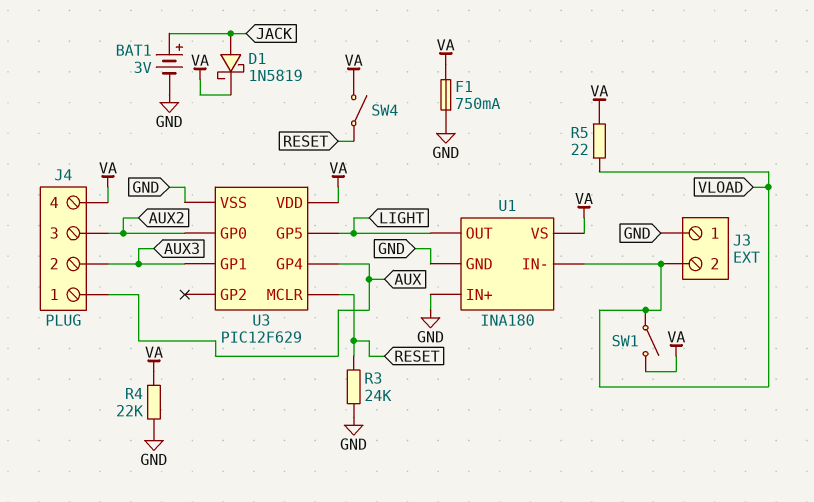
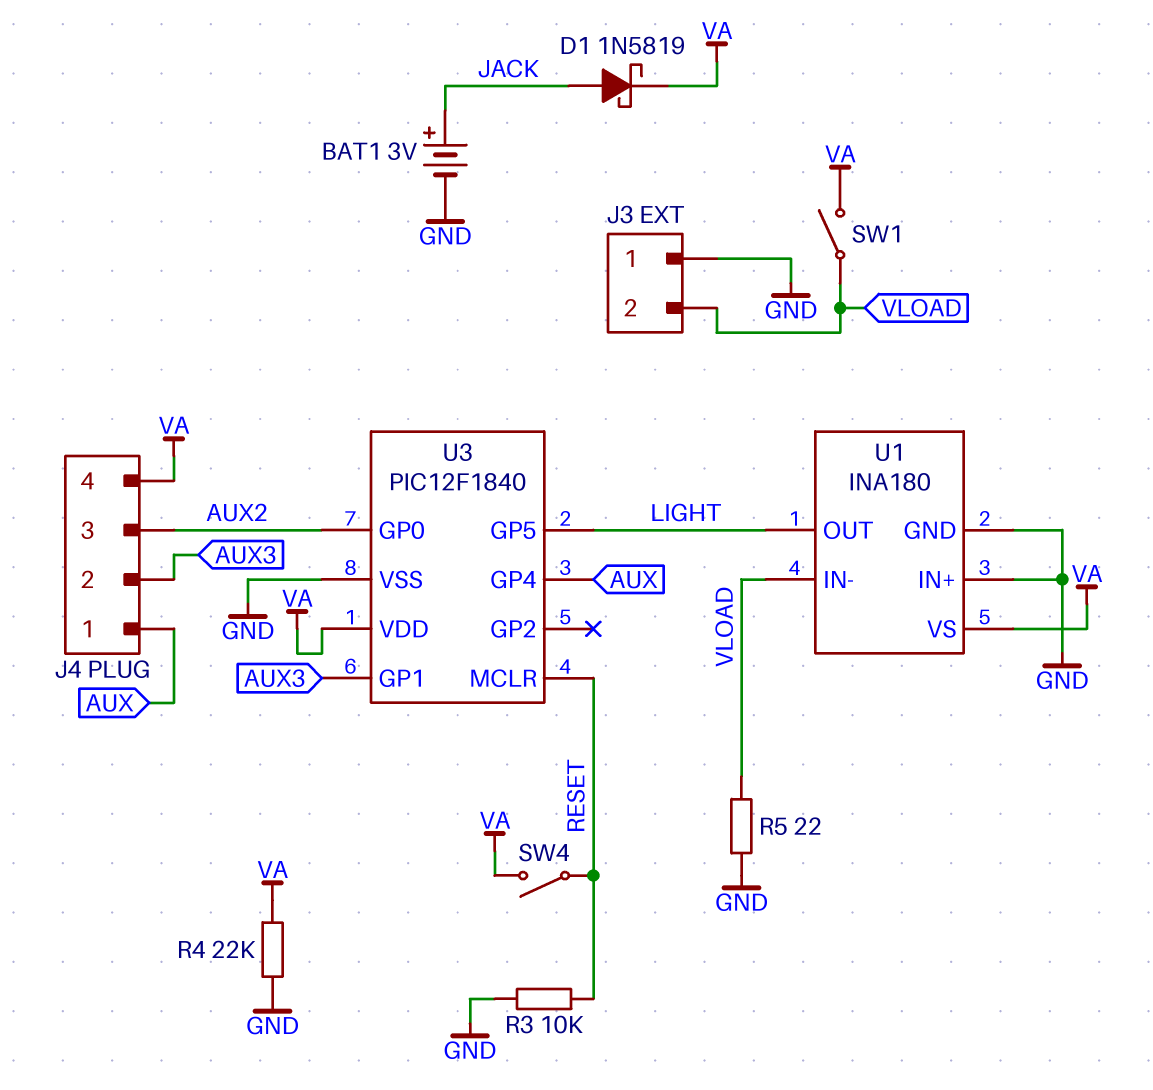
F1: 750mA (GND, VA) -> none
R3: 24k (GND, RESET) -> 10k (GND, RESET)
R5: 22 (VA, VLOAD) -> 22 (GND, VLOAD)
U3: PIC12F629 -> PIC12F1840

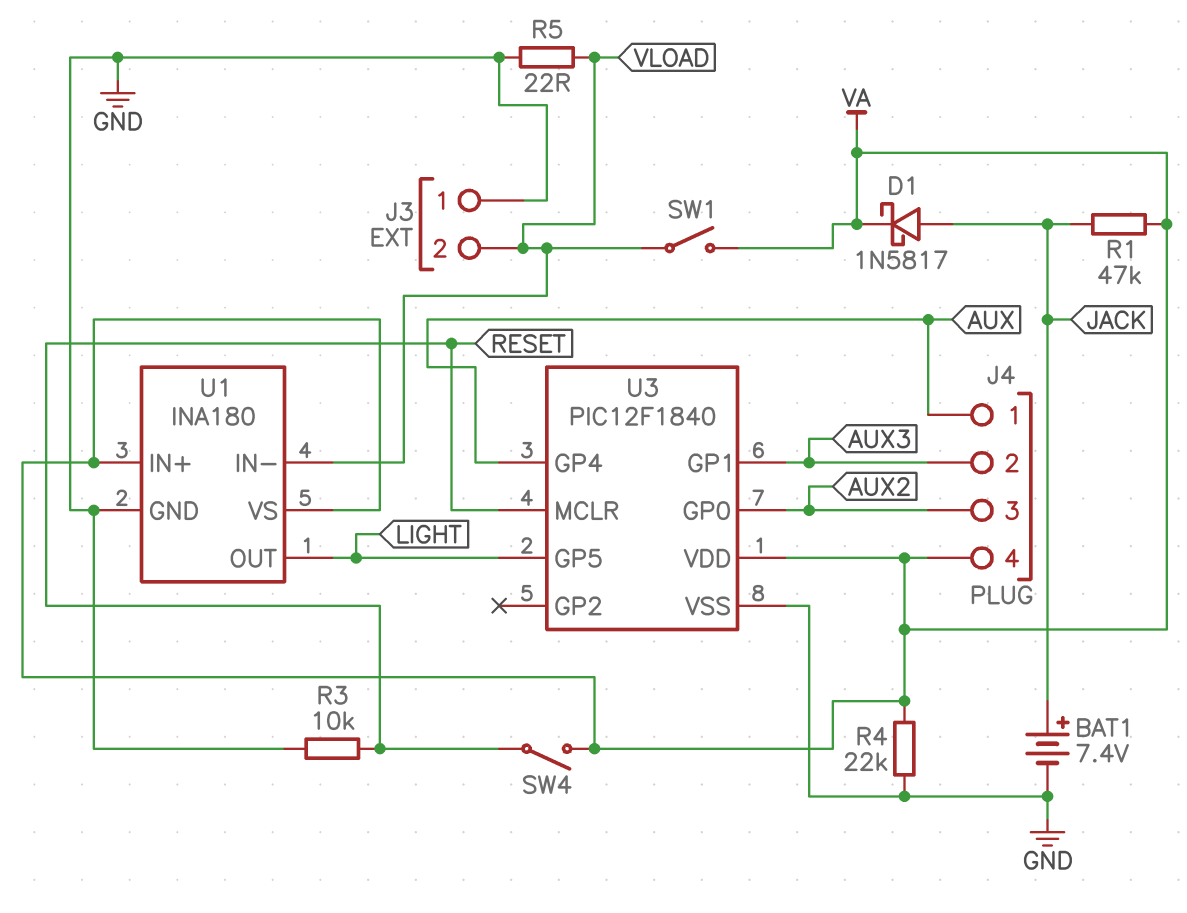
BAT1: 3V (plus JACK, minus GND) -> 7.4V (plus JACK, minus GND)
D1: schottky 1N5819 (A JACK, K VA) -> schottky 1N5817 (A JACK, K VA)
R1: none -> 47k (JACK, VA)
U1 pin IN+: GND -> VA

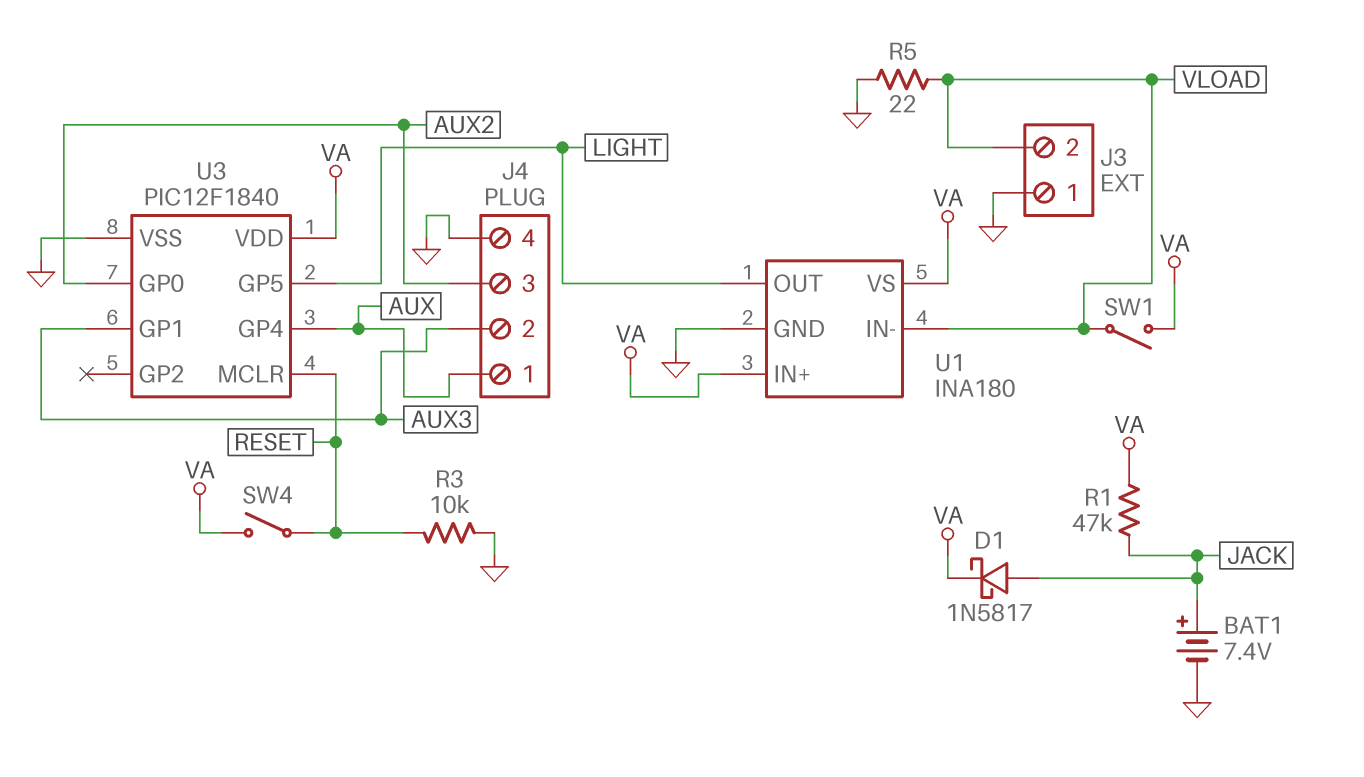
J4 pin 4: VA -> GND
R4: 22k (GND, VA) -> none

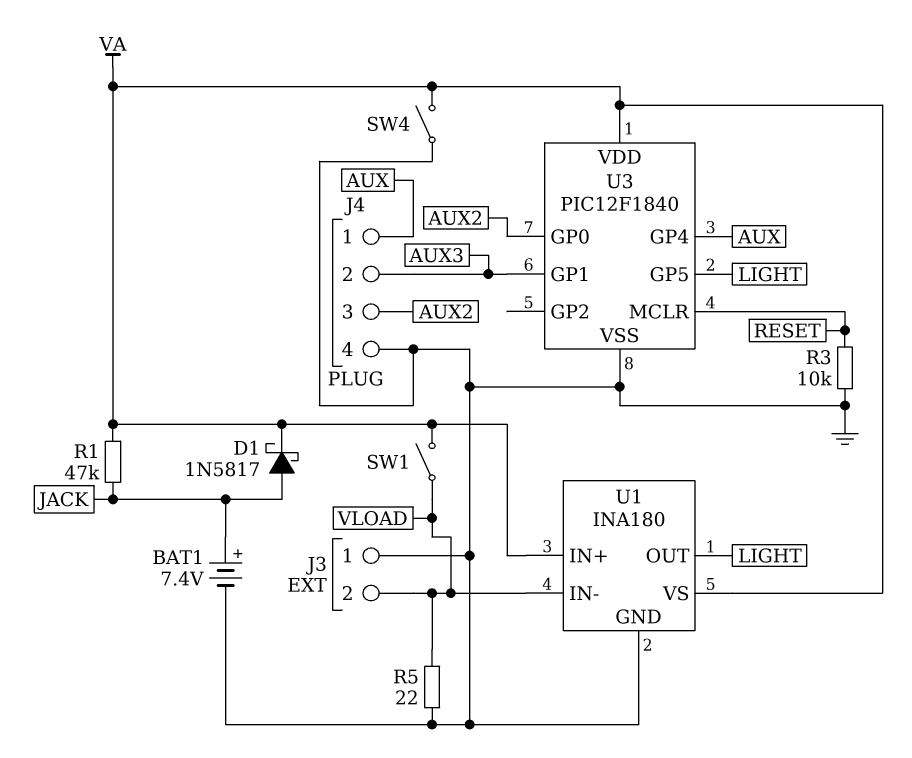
SW4: switch (RESET, VA) -> switch (GND, VA)

